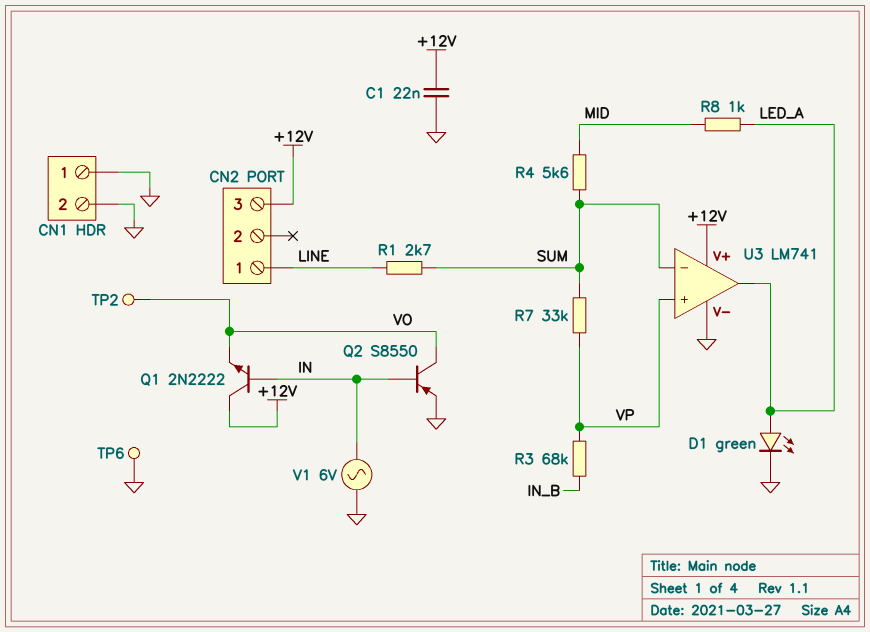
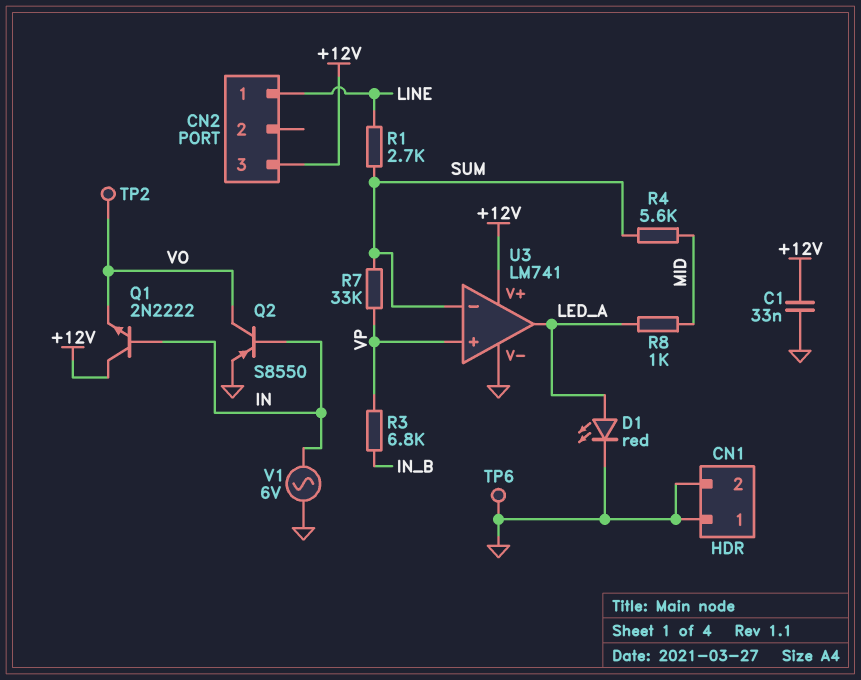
C1: 22nF (+12V, GND) -> 33nF (+12V, GND)
D1: LED green (A LED_A, K GND) -> LED red (A LED_A, K GND)
R3: 68k (IN_B, VP) -> 6.8k (IN_B, VP)

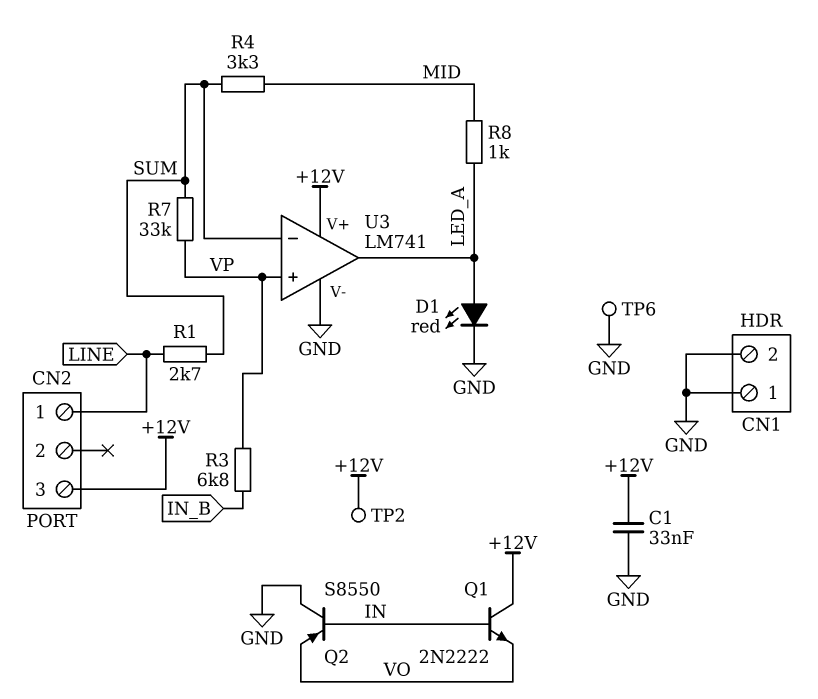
Q2: PNP S8550 (B IN, C VO, E GND) -> PNP S8550 (B IN, C GND, E VO)
R4: 5.6k (MID, SUM) -> 3.3k (MID, SUM)
TP2: test point (VO) -> test point (+12V)
V1: AC 6V (GND, IN) -> none

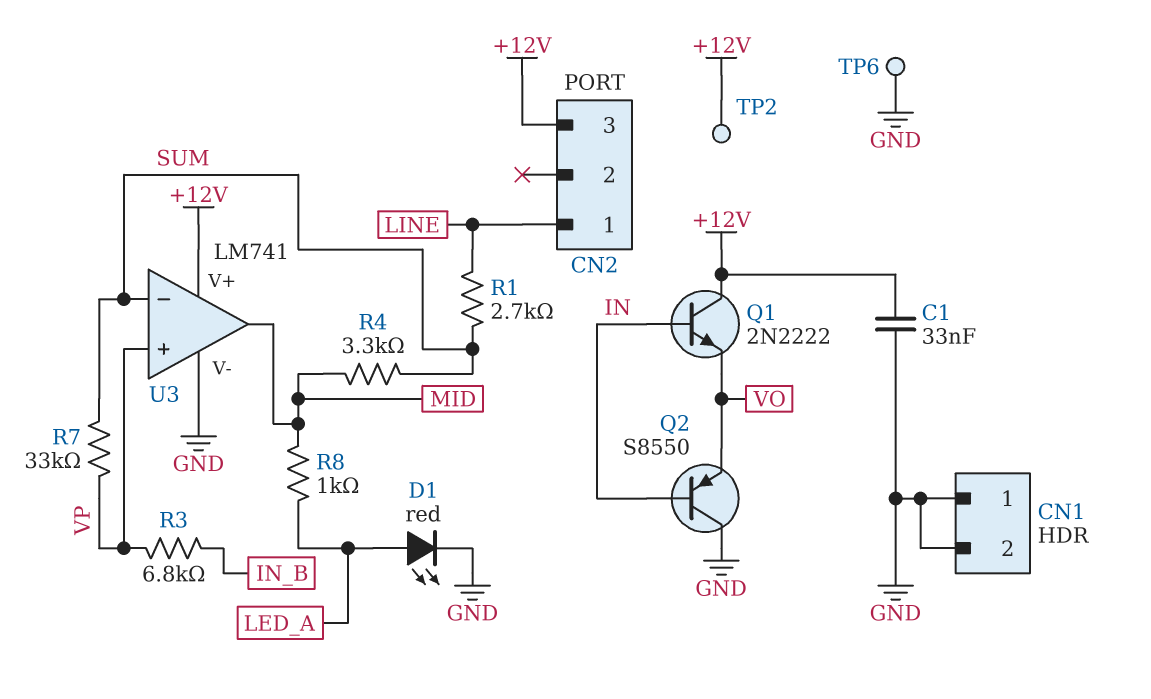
U3 pin out: LED_A -> MID

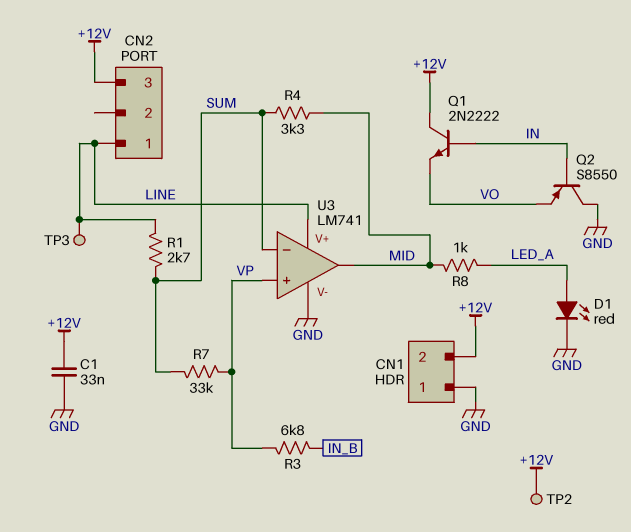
CN1 pin 2: GND -> +12V
TP3: none -> test point (LINE)
TP6: test point (GND) -> none
U3 pin V+: +12V -> LINE

